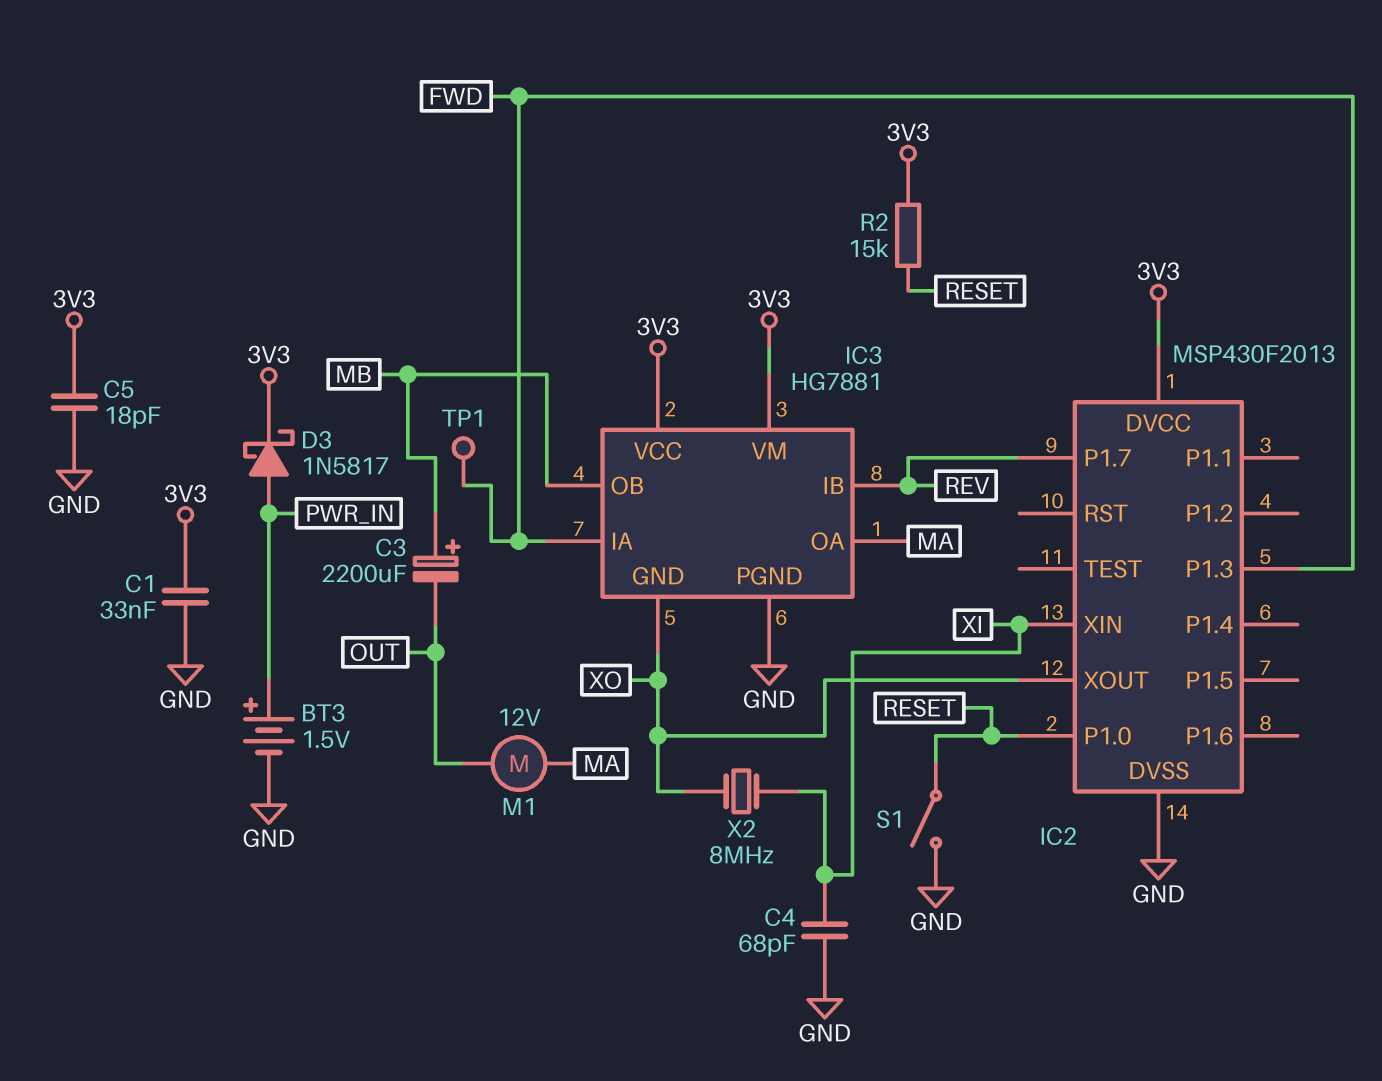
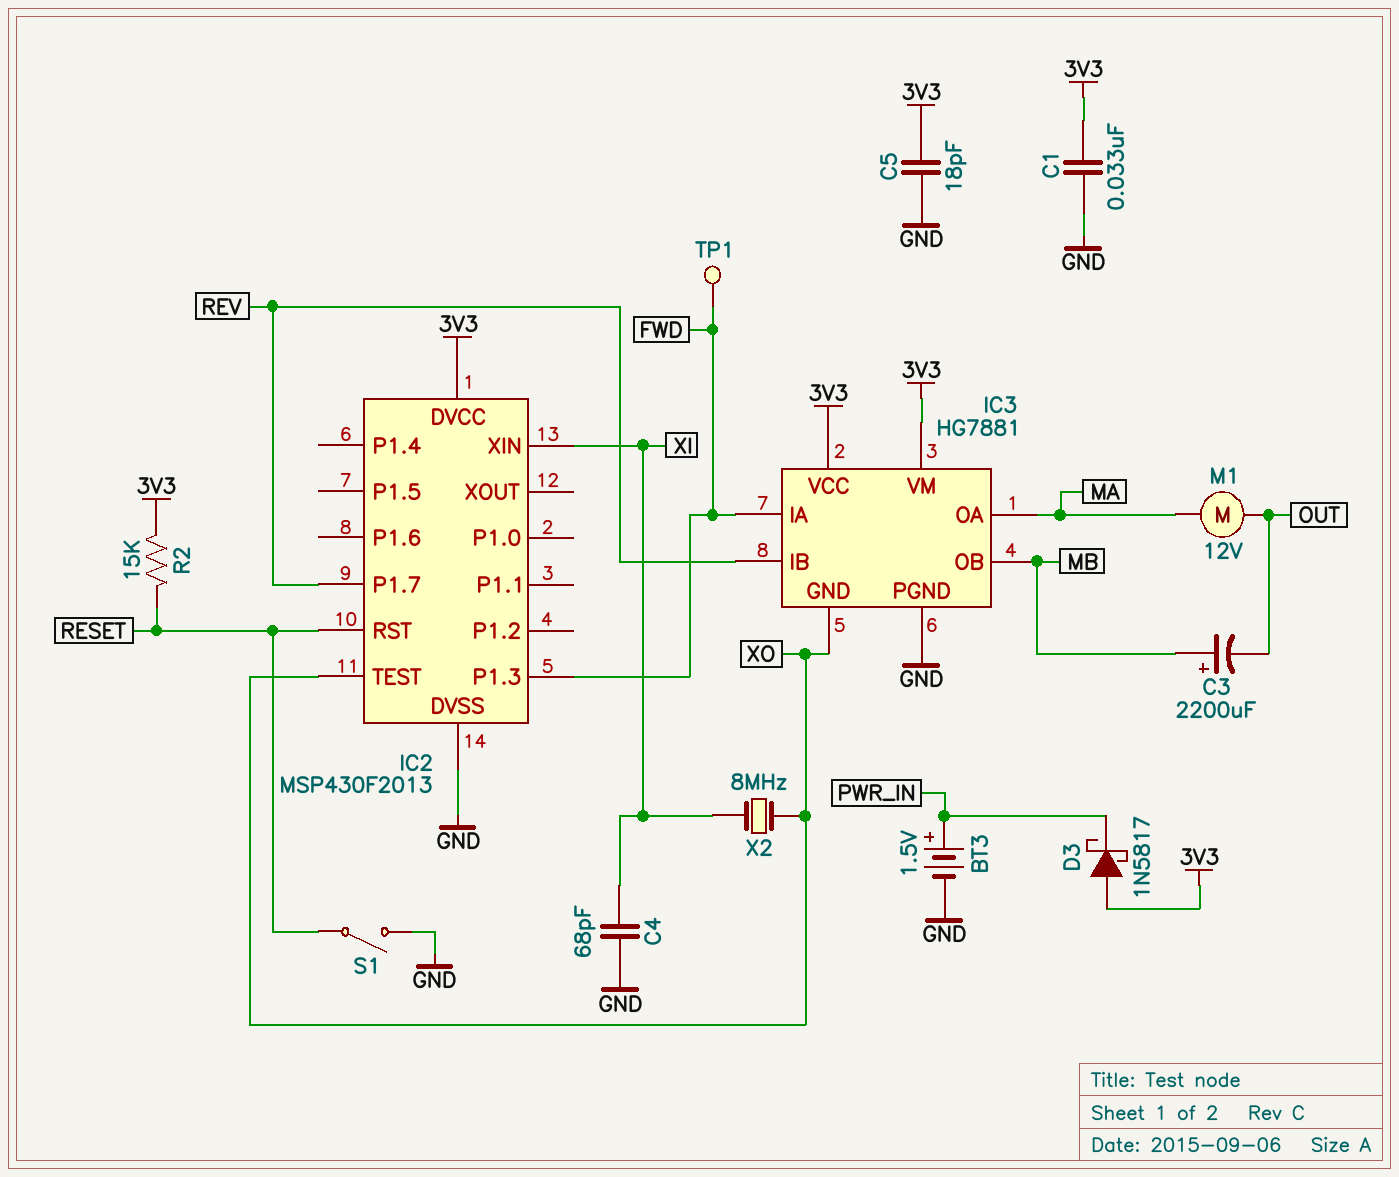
D3: schottky 1N5817 (A PWR_IN, K 3V3) -> schottky 1N5817 (A 3V3, K PWR_IN)
IC2 pin P1.0: RESET -> none
IC2 pin RST: none -> RESET
IC2 pin TEST: none -> XO
IC2 pin XOUT: XO -> none

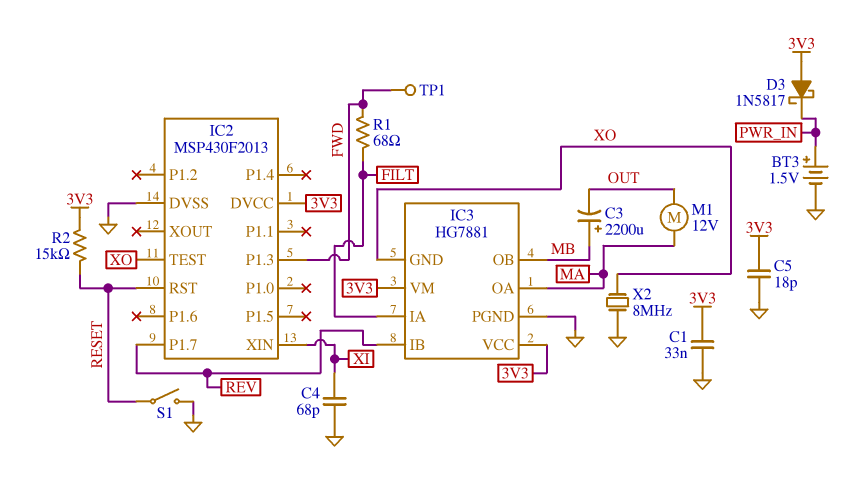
IC3 pin IA: FWD -> FILT
R1: none -> 68 (FILT, FWD)
X2: 8MHz (XI, XO) -> 8MHz (GND, XO)

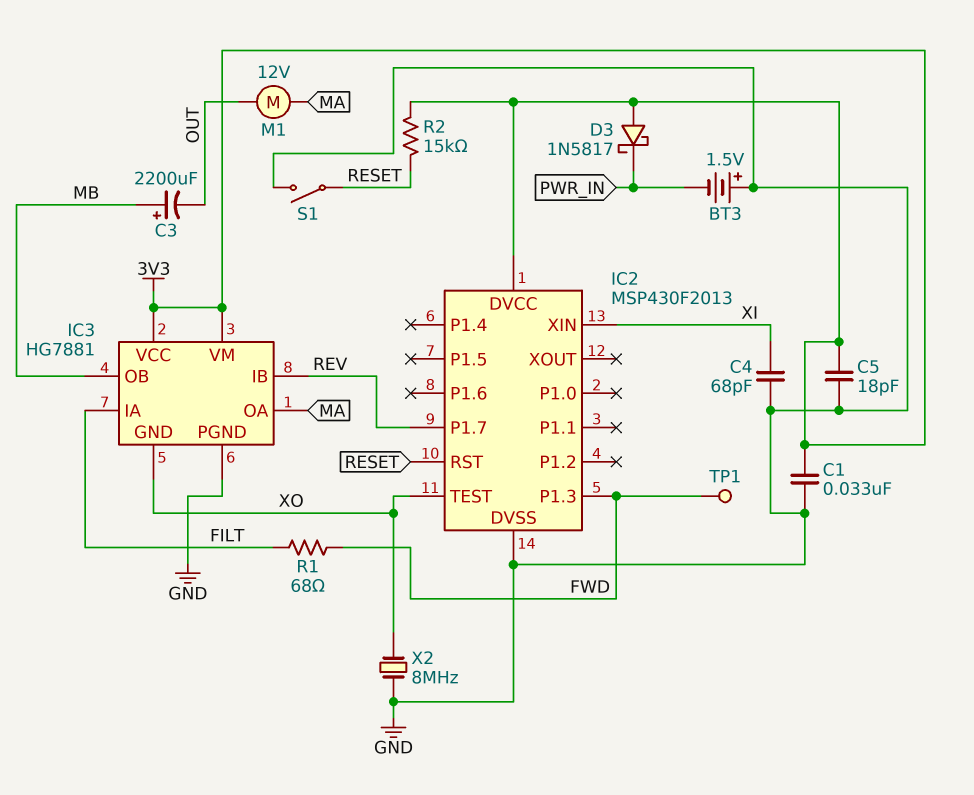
BT3: 1.5V (plus PWR_IN, minus GND) -> 1.5V (plus GND, minus PWR_IN)

